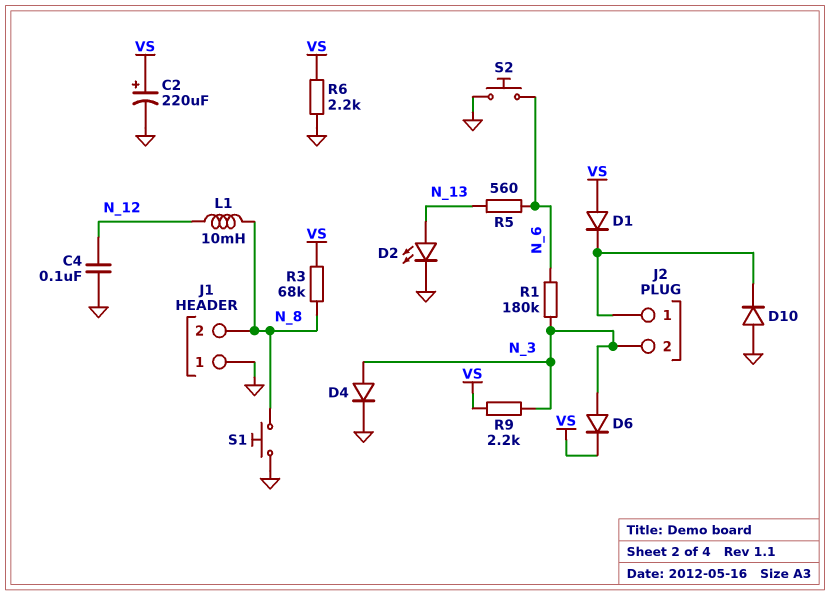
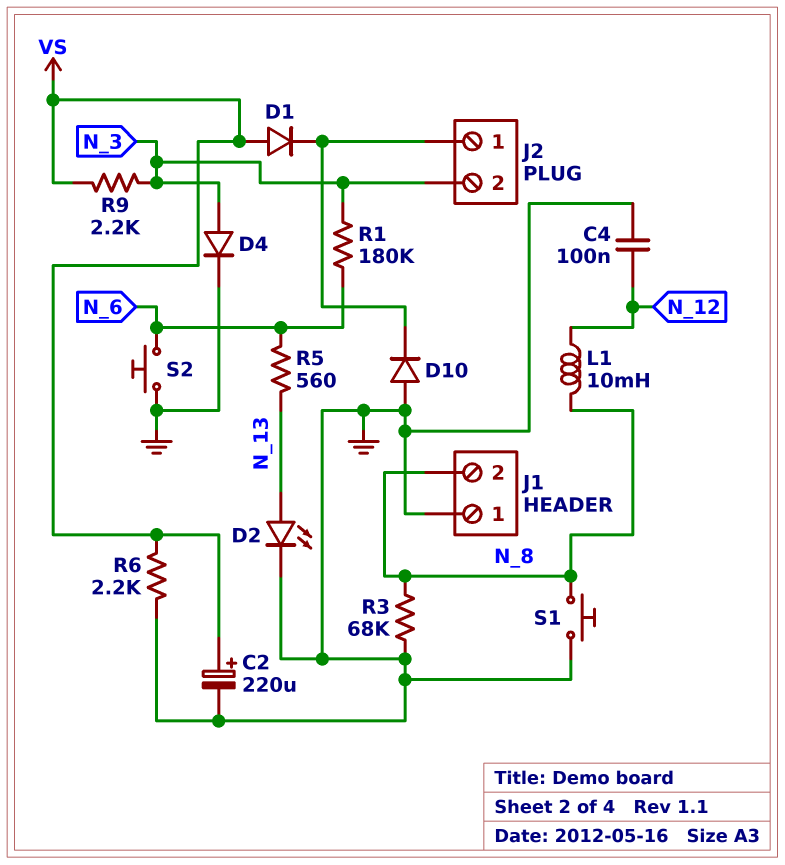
D6: diode (A N_3, K VS) -> none
R3: 68k (N_8, VS) -> 68k (GND, N_8)

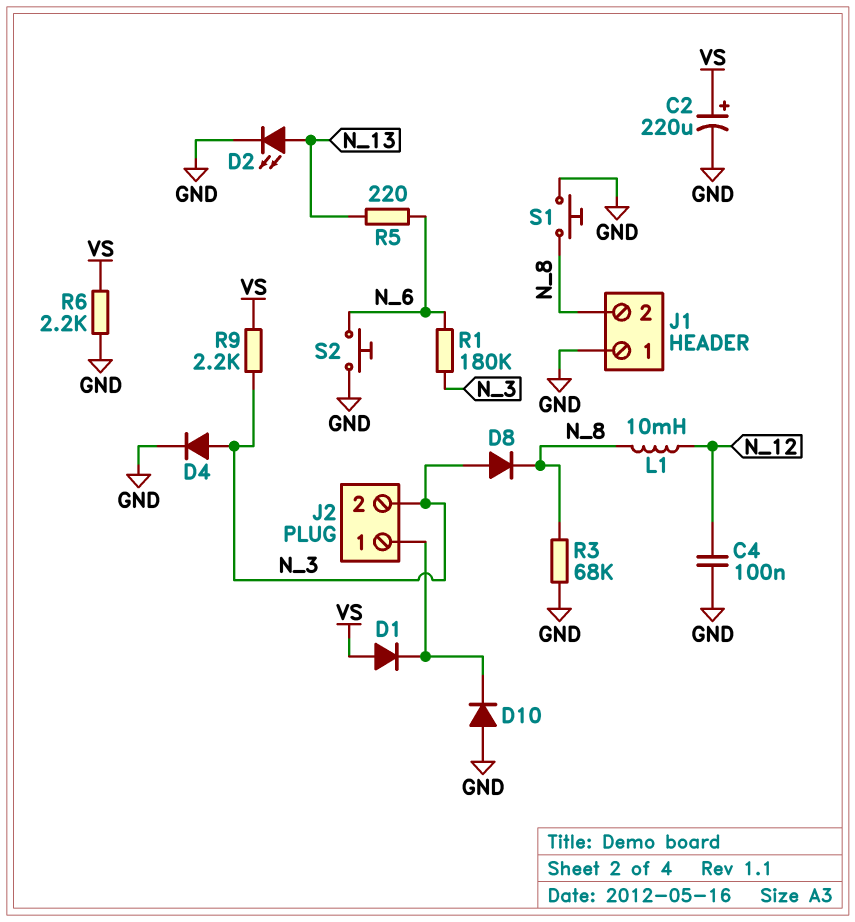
D8: none -> diode (A N_3, K N_8)
R5: 560 (N_6, N_13) -> 220 (N_6, N_13)

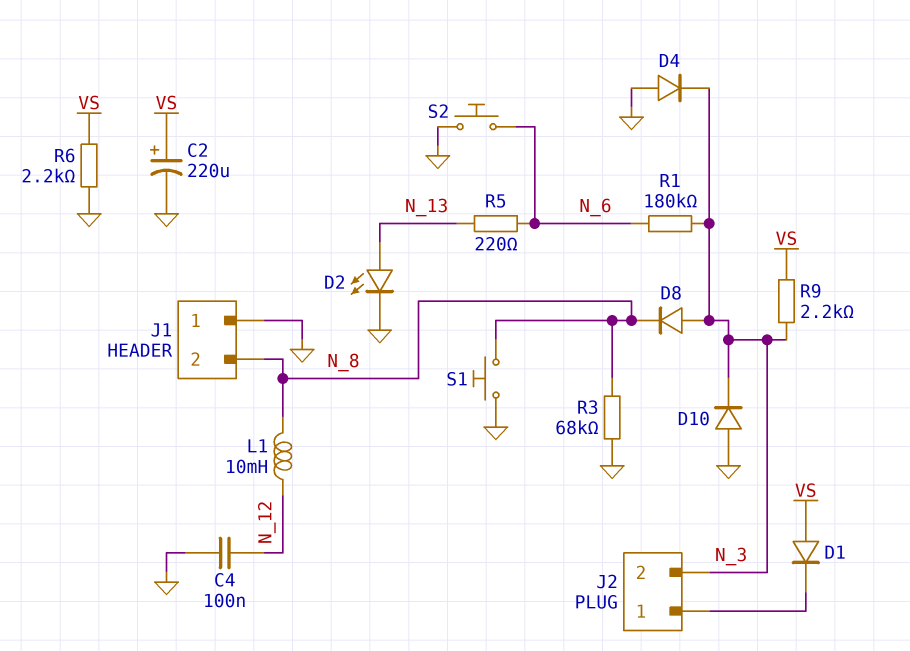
D4: diode (A N_3, K GND) -> diode (A GND, K N_3)
D10: diode (A GND, K J2/1) -> diode (A GND, K N_3)

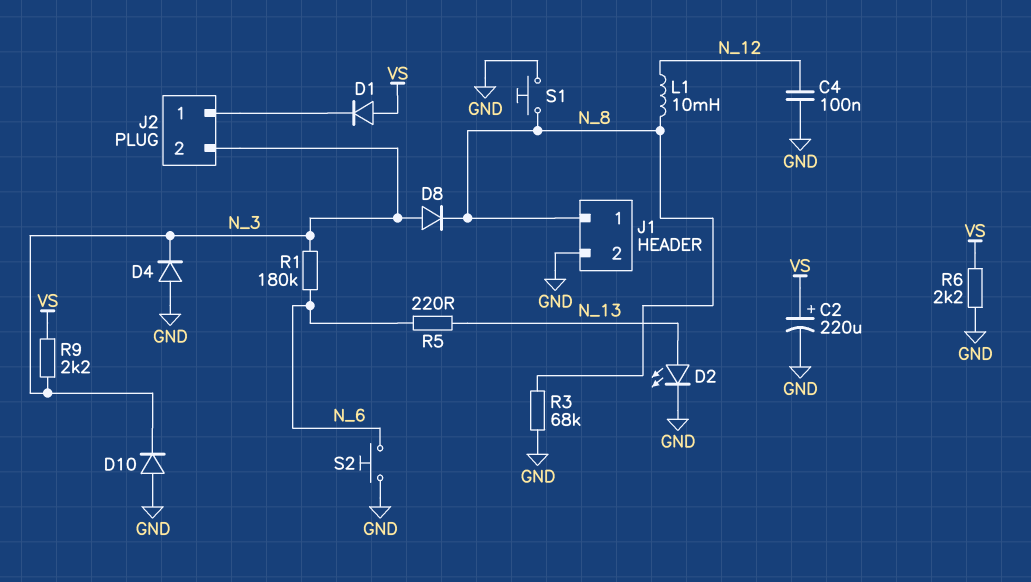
J1 pin 1: GND -> N_8
J1 pin 2: N_8 -> GND

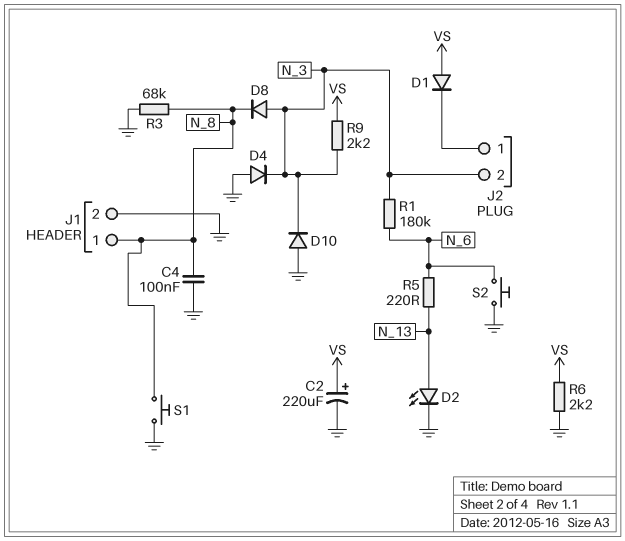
C4: 100nF (GND, N_12) -> 100nF (GND, N_8)
L1: 10mH (N_8, N_12) -> none

